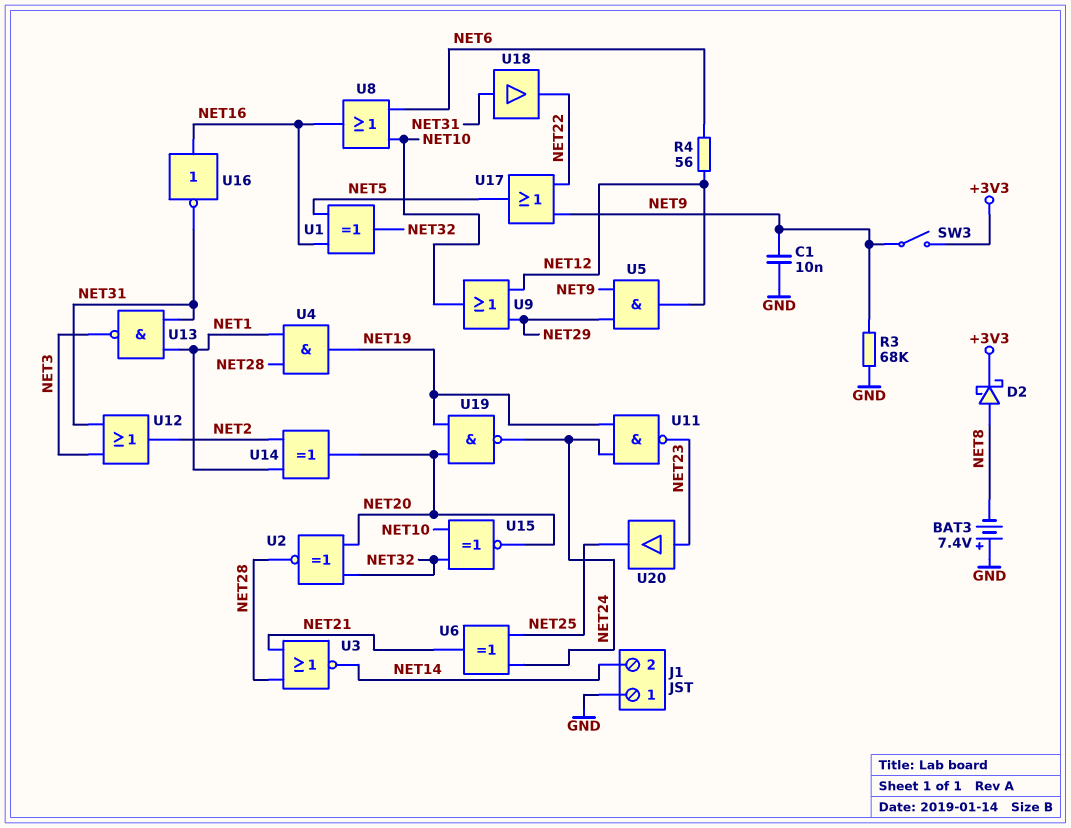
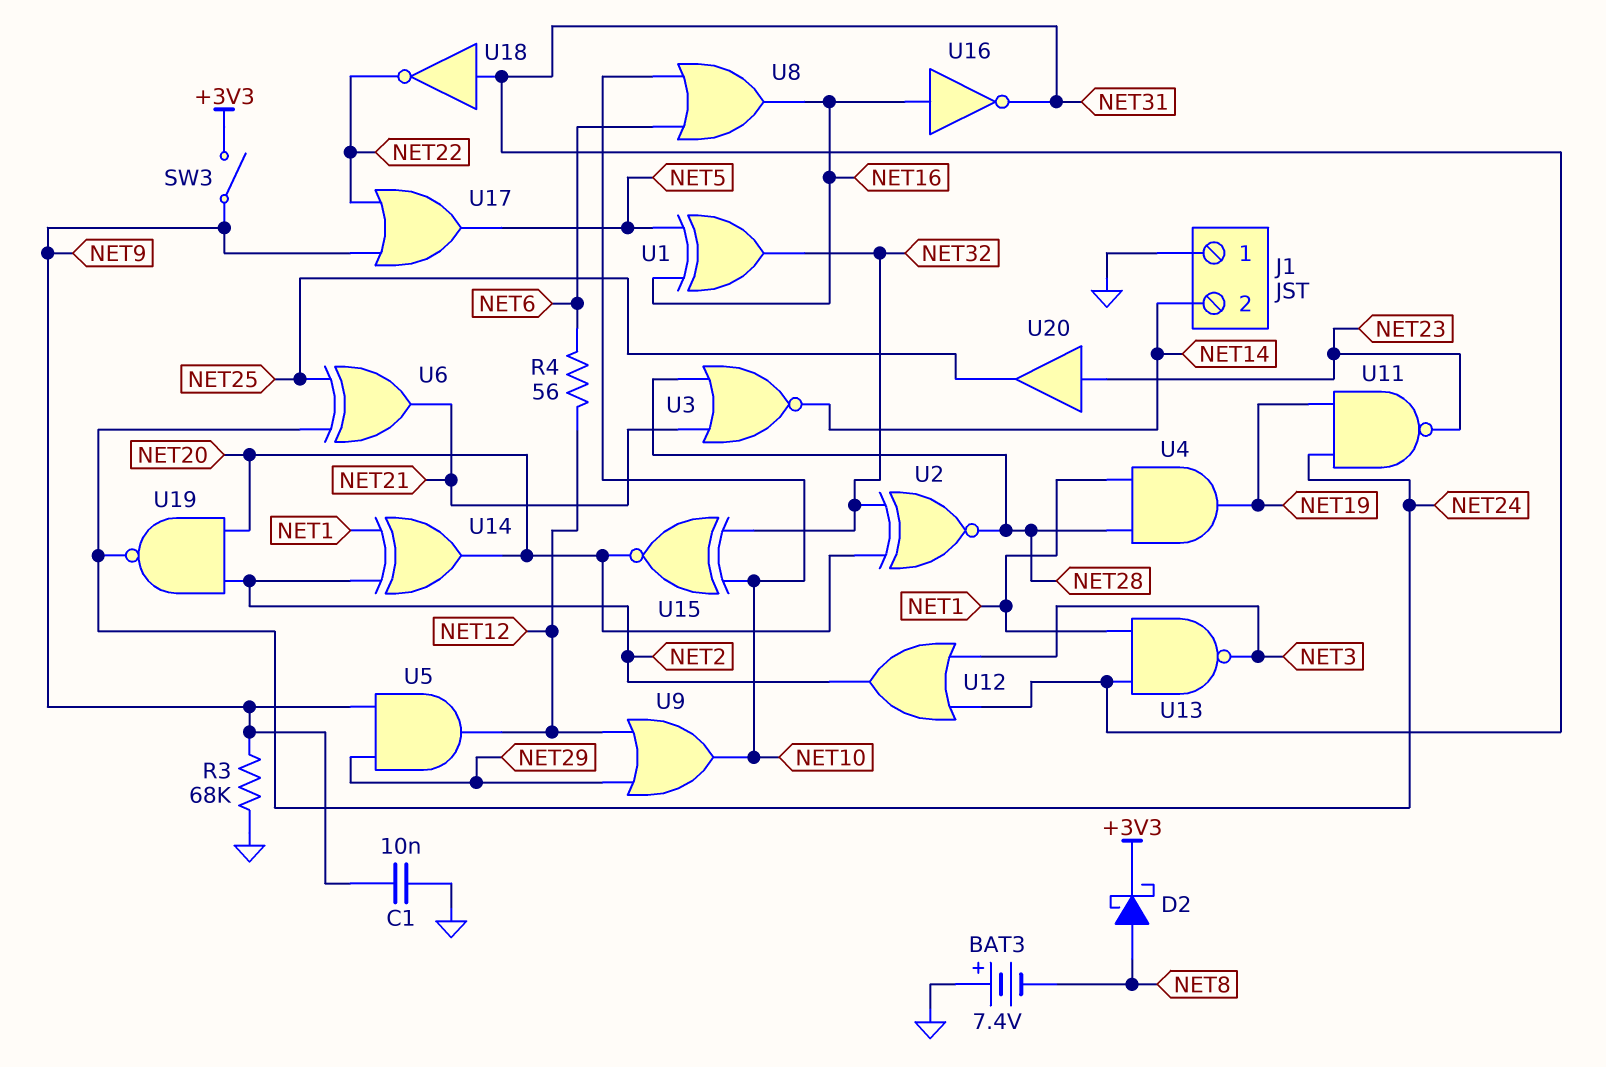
U18: buffer (in NET31, out NET22) -> NOT (in NET31, out NET22)
U19: NAND (in NET19, in NET20, out NET24) -> NAND (in NET2, in NET20, out NET24)

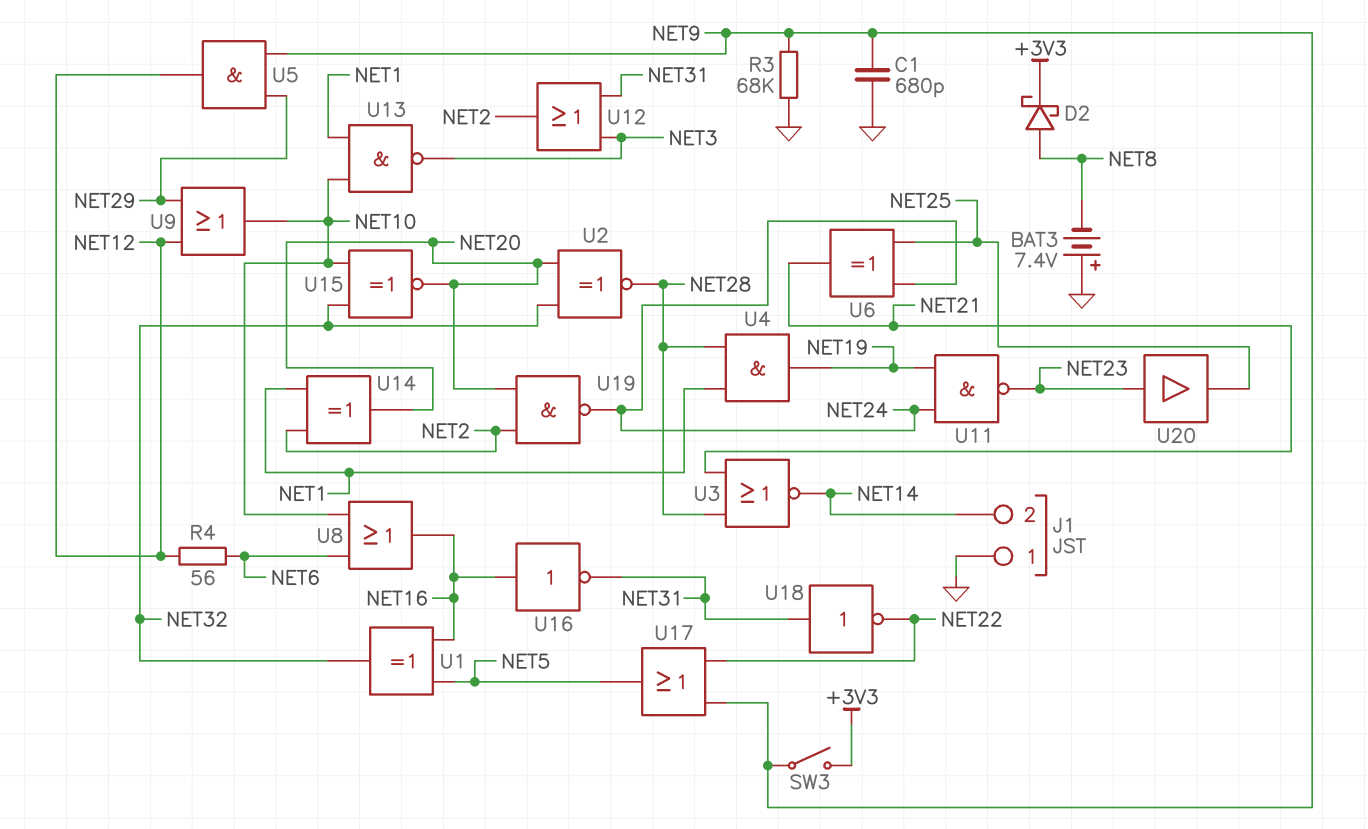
C1: 10nF (GND, NET9) -> 680pF (GND, NET9)
U13: NAND (in NET1, in NET31, out NET3) -> NAND (in NET1, in NET10, out NET3)

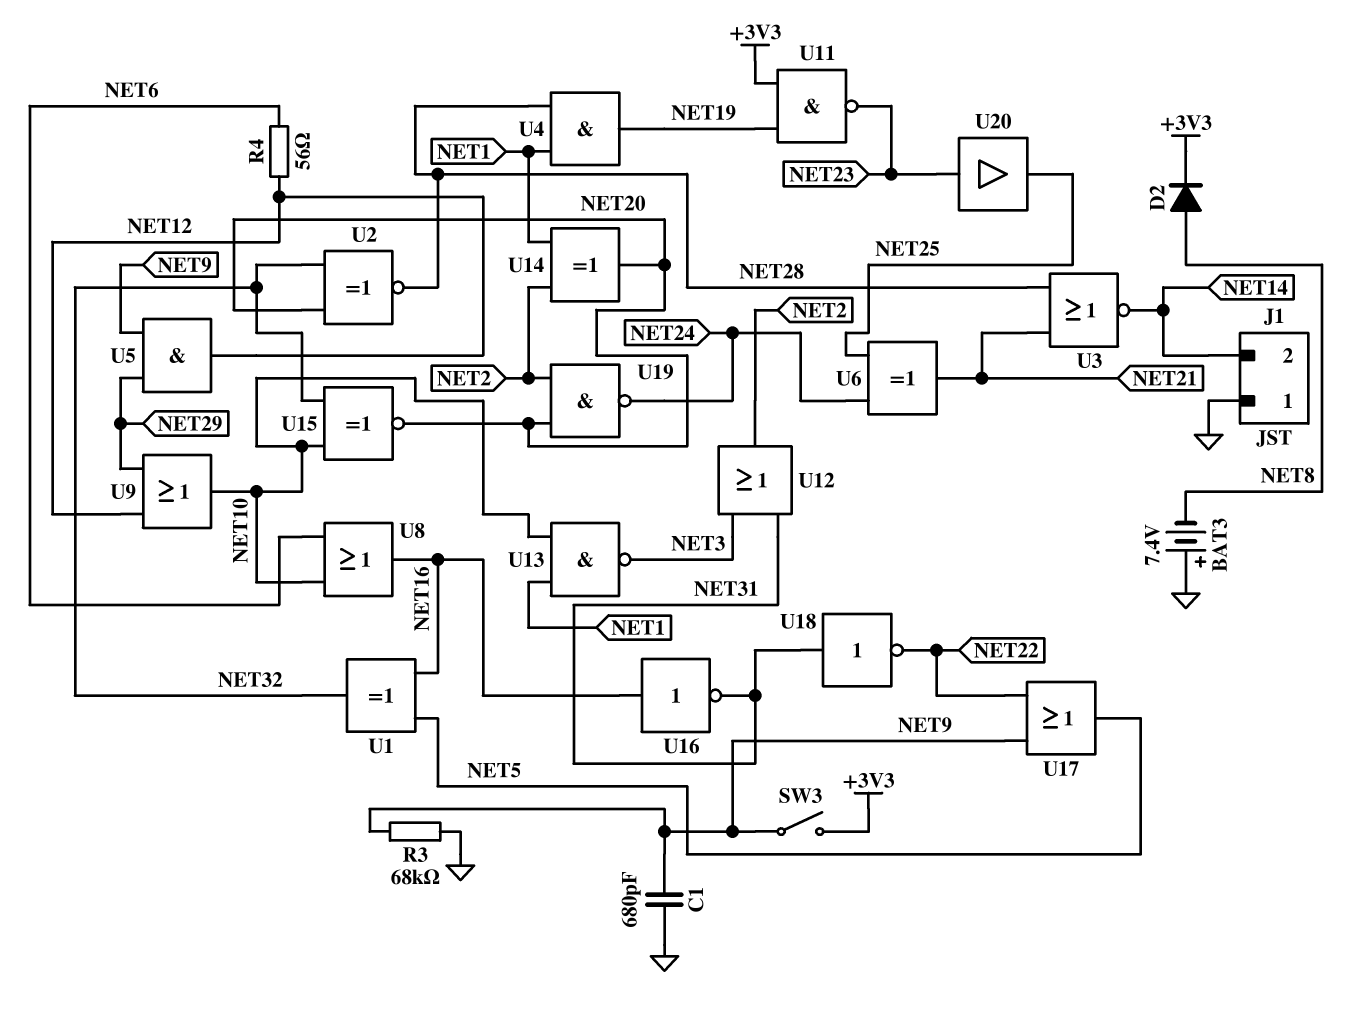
D2: schottky (A NET8, K +3V3) -> diode (A NET8, K +3V3)
U11: NAND (in NET19, in NET24, out NET23) -> NAND (in +3V3, in NET19, out NET23)

